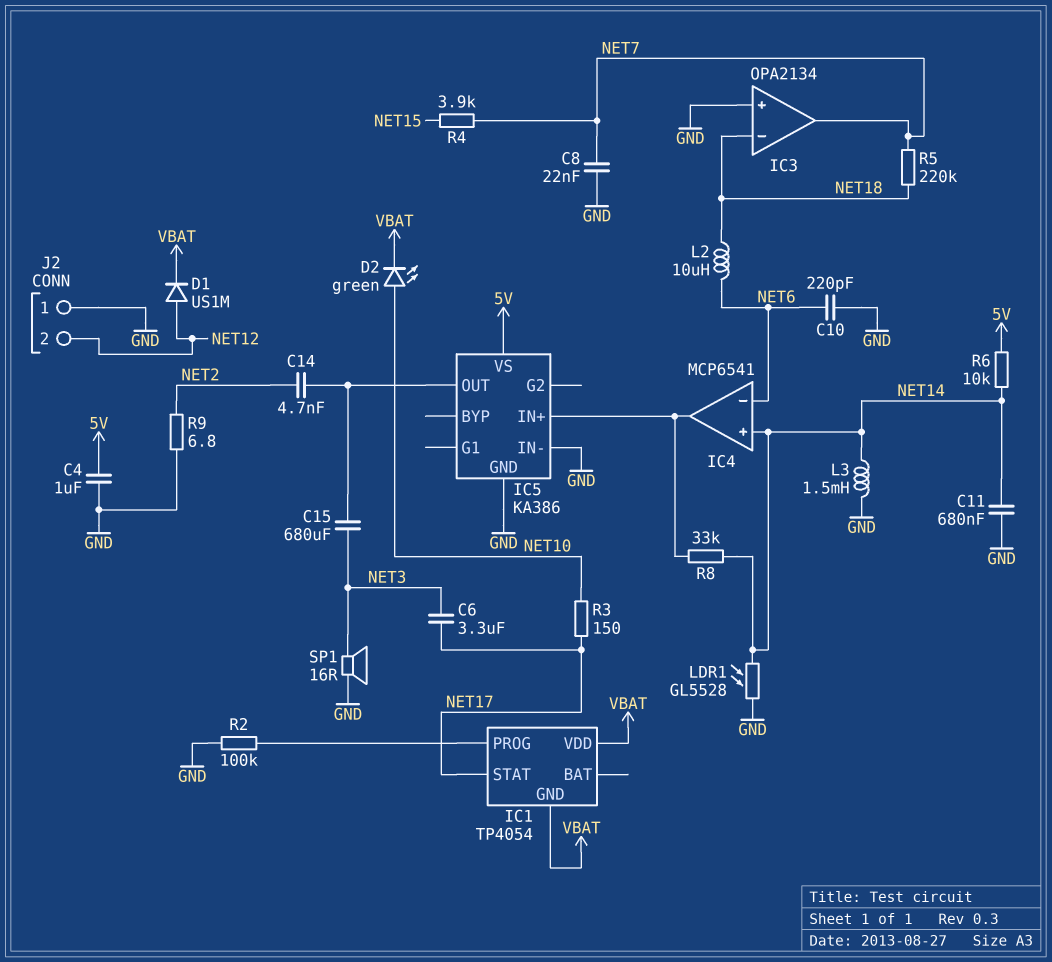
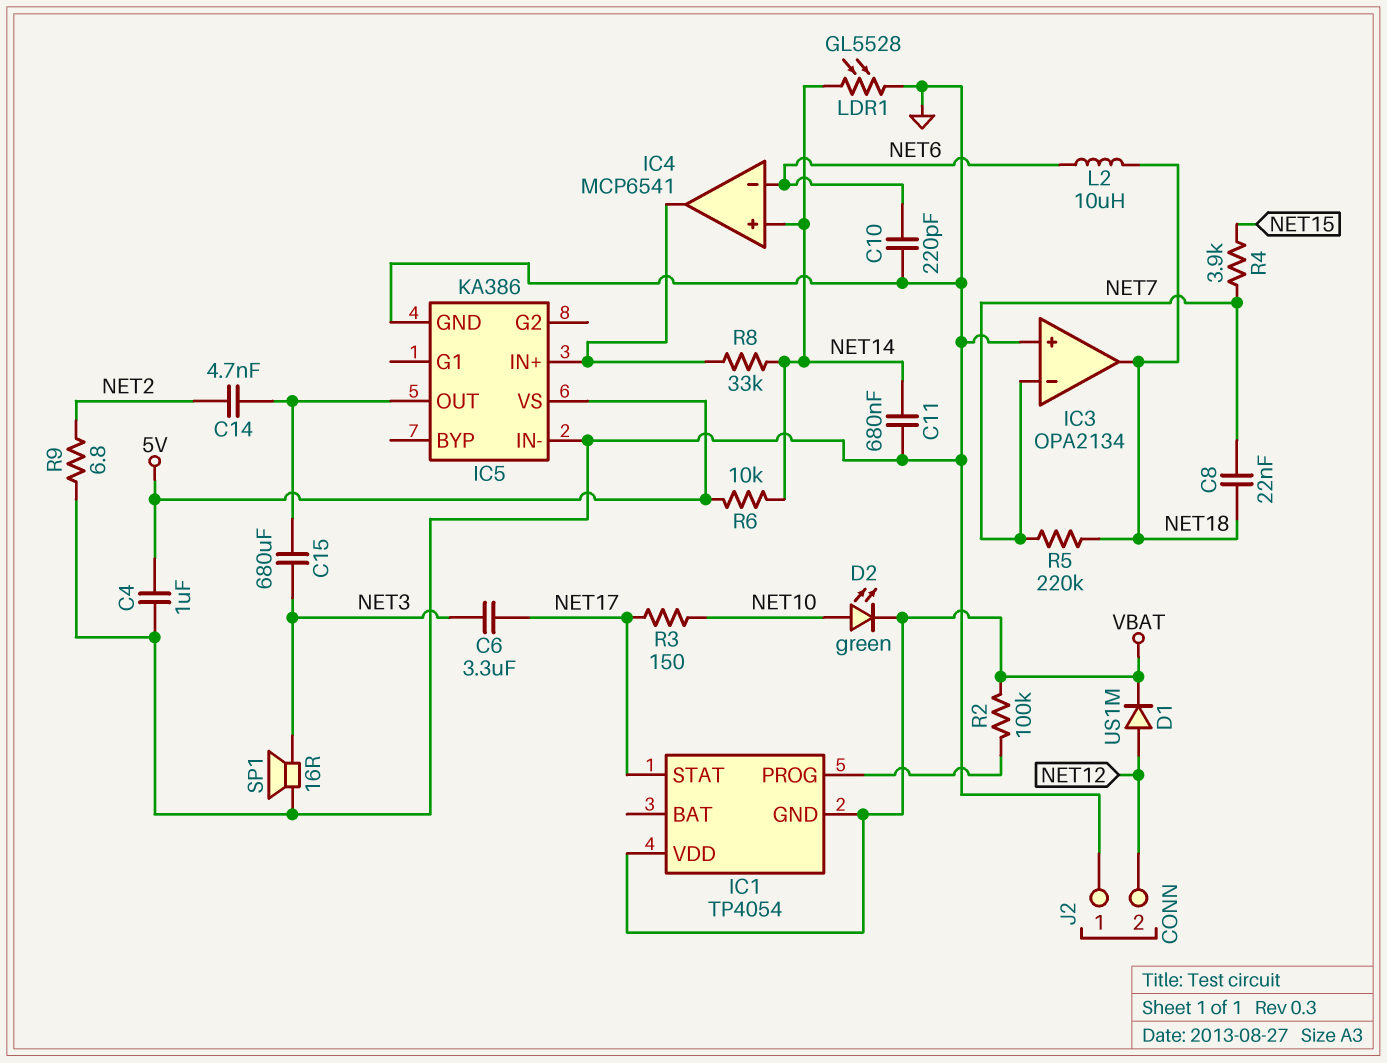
C8: 22nF (GND, NET7) -> 22nF (NET7, NET18)
IC3 pin in-: NET18 -> NET7
IC3 pin out: NET7 -> NET18
L3: 1.5mH (GND, NET14) -> none
R2: 100k (GND, IC1/PROG) -> 100k (IC1/PROG, VBAT)

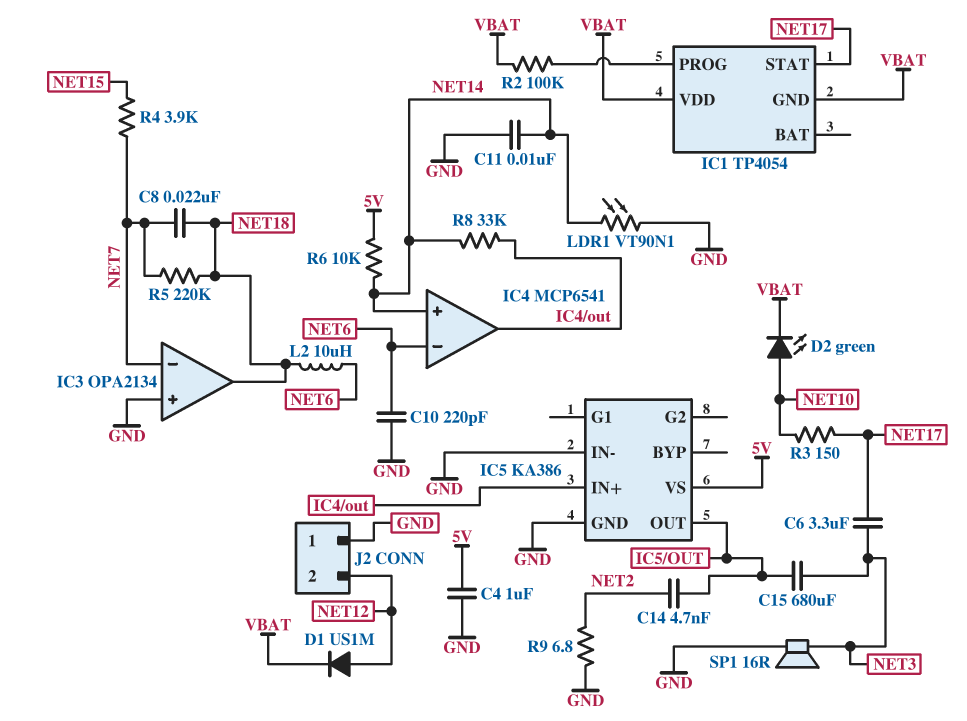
C11: 680nF (GND, NET14) -> 10nF (GND, NET14)
LDR1: GL5528 (GND, NET14) -> VT90N1 (GND, NET14)

